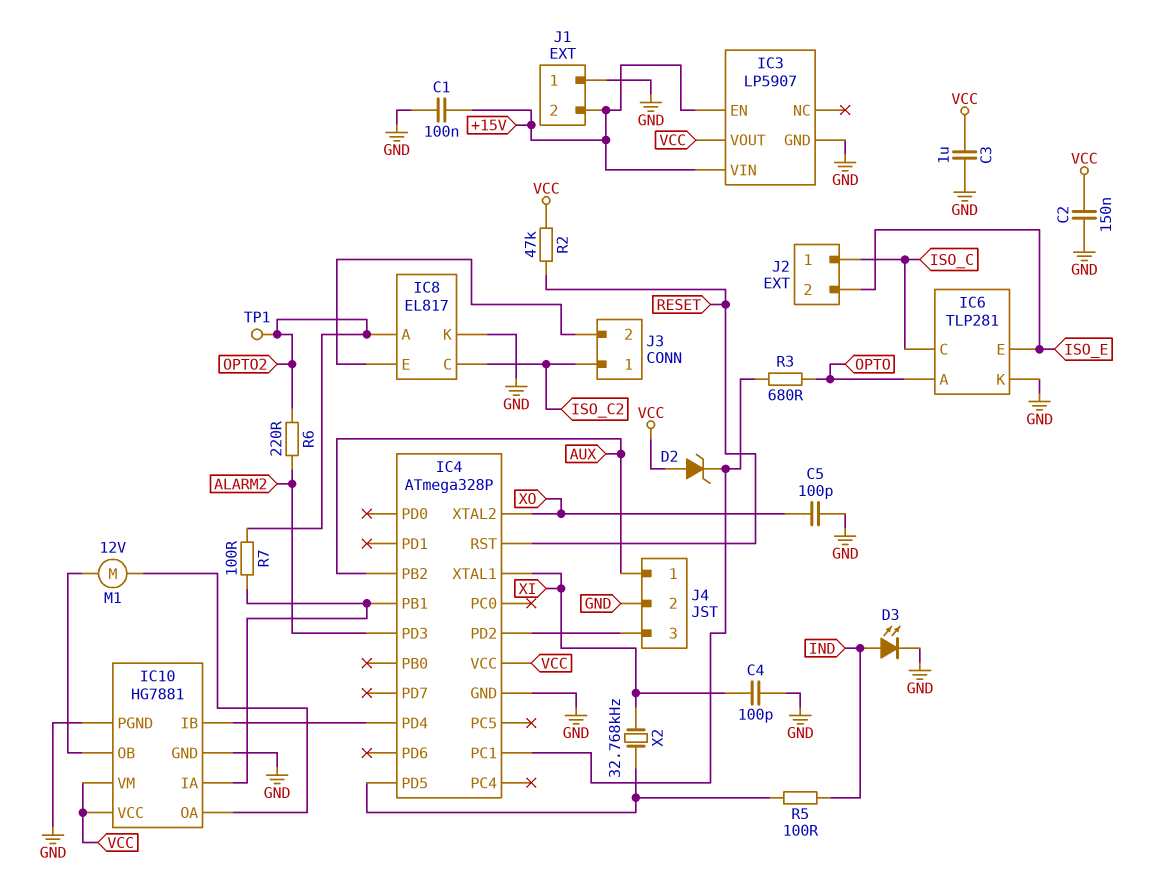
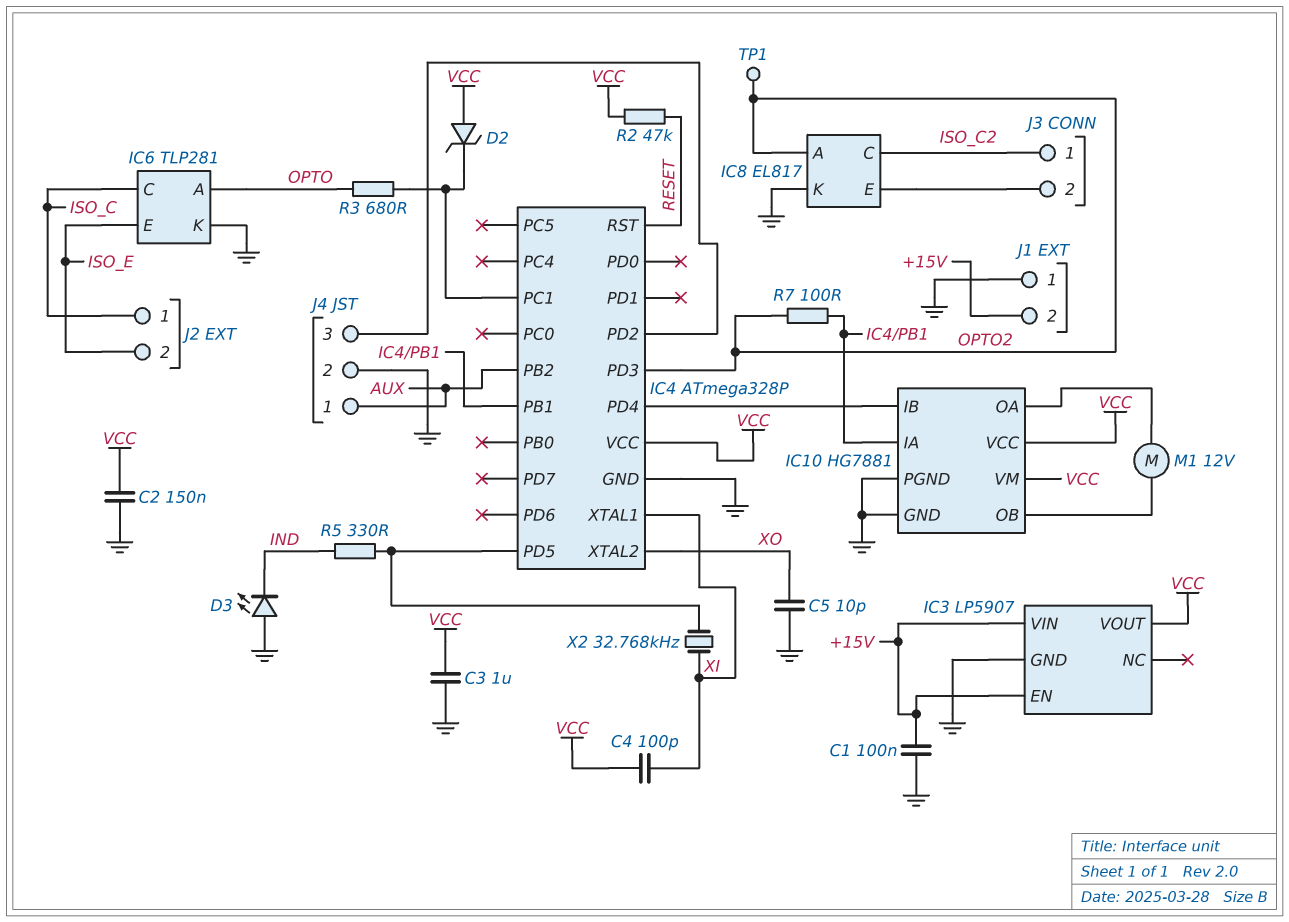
C4: 100pF (GND, XI) -> 100pF (VCC, XI)
C5: 100pF (GND, XO) -> 10pF (GND, XO)
D3: LED (A IND, K GND) -> LED (A GND, K IND)
IC4 pin PD3: ALARM2 -> OPTO2
R5: 100 (IC4/PD5, IND) -> 330 (IC4/PD5, IND)
R6: 220 (ALARM2, OPTO2) -> none

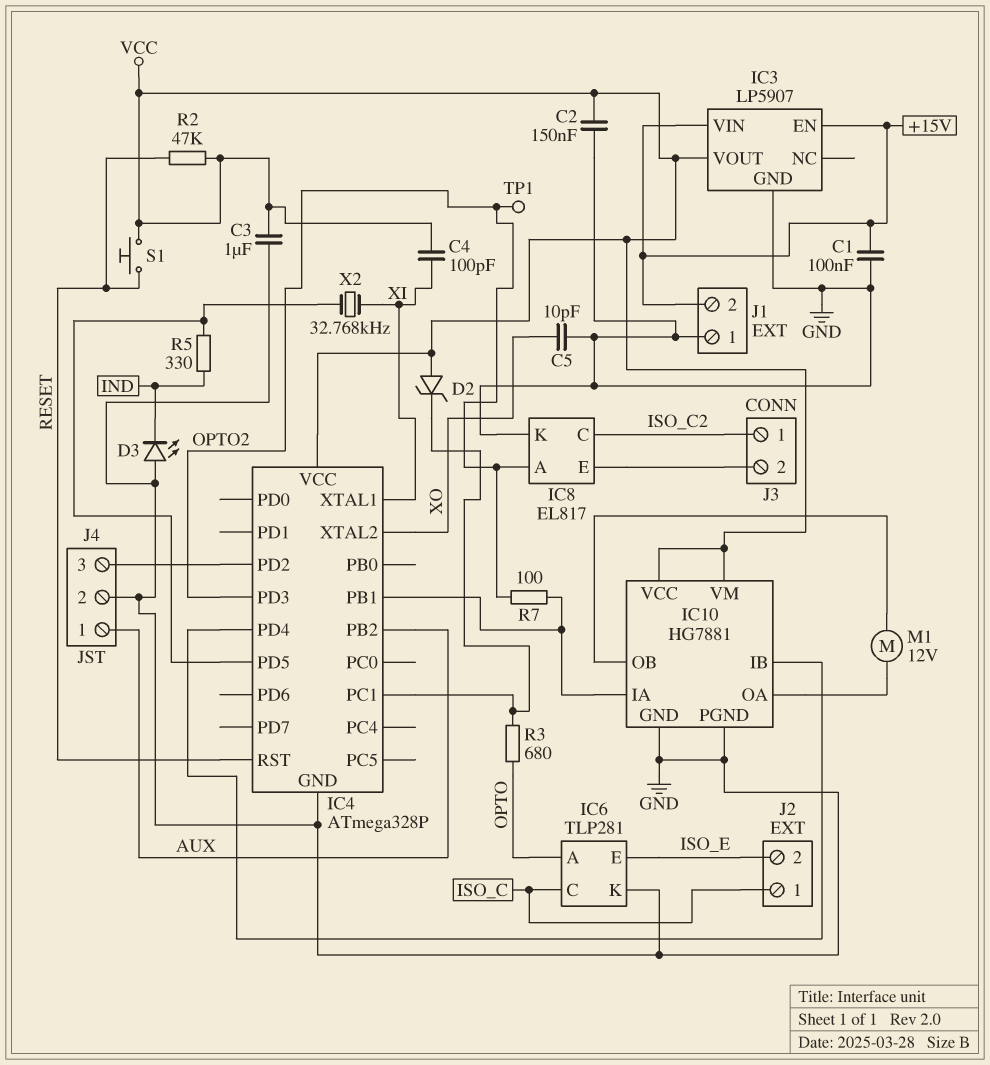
S1: none -> button (RESET, VCC)

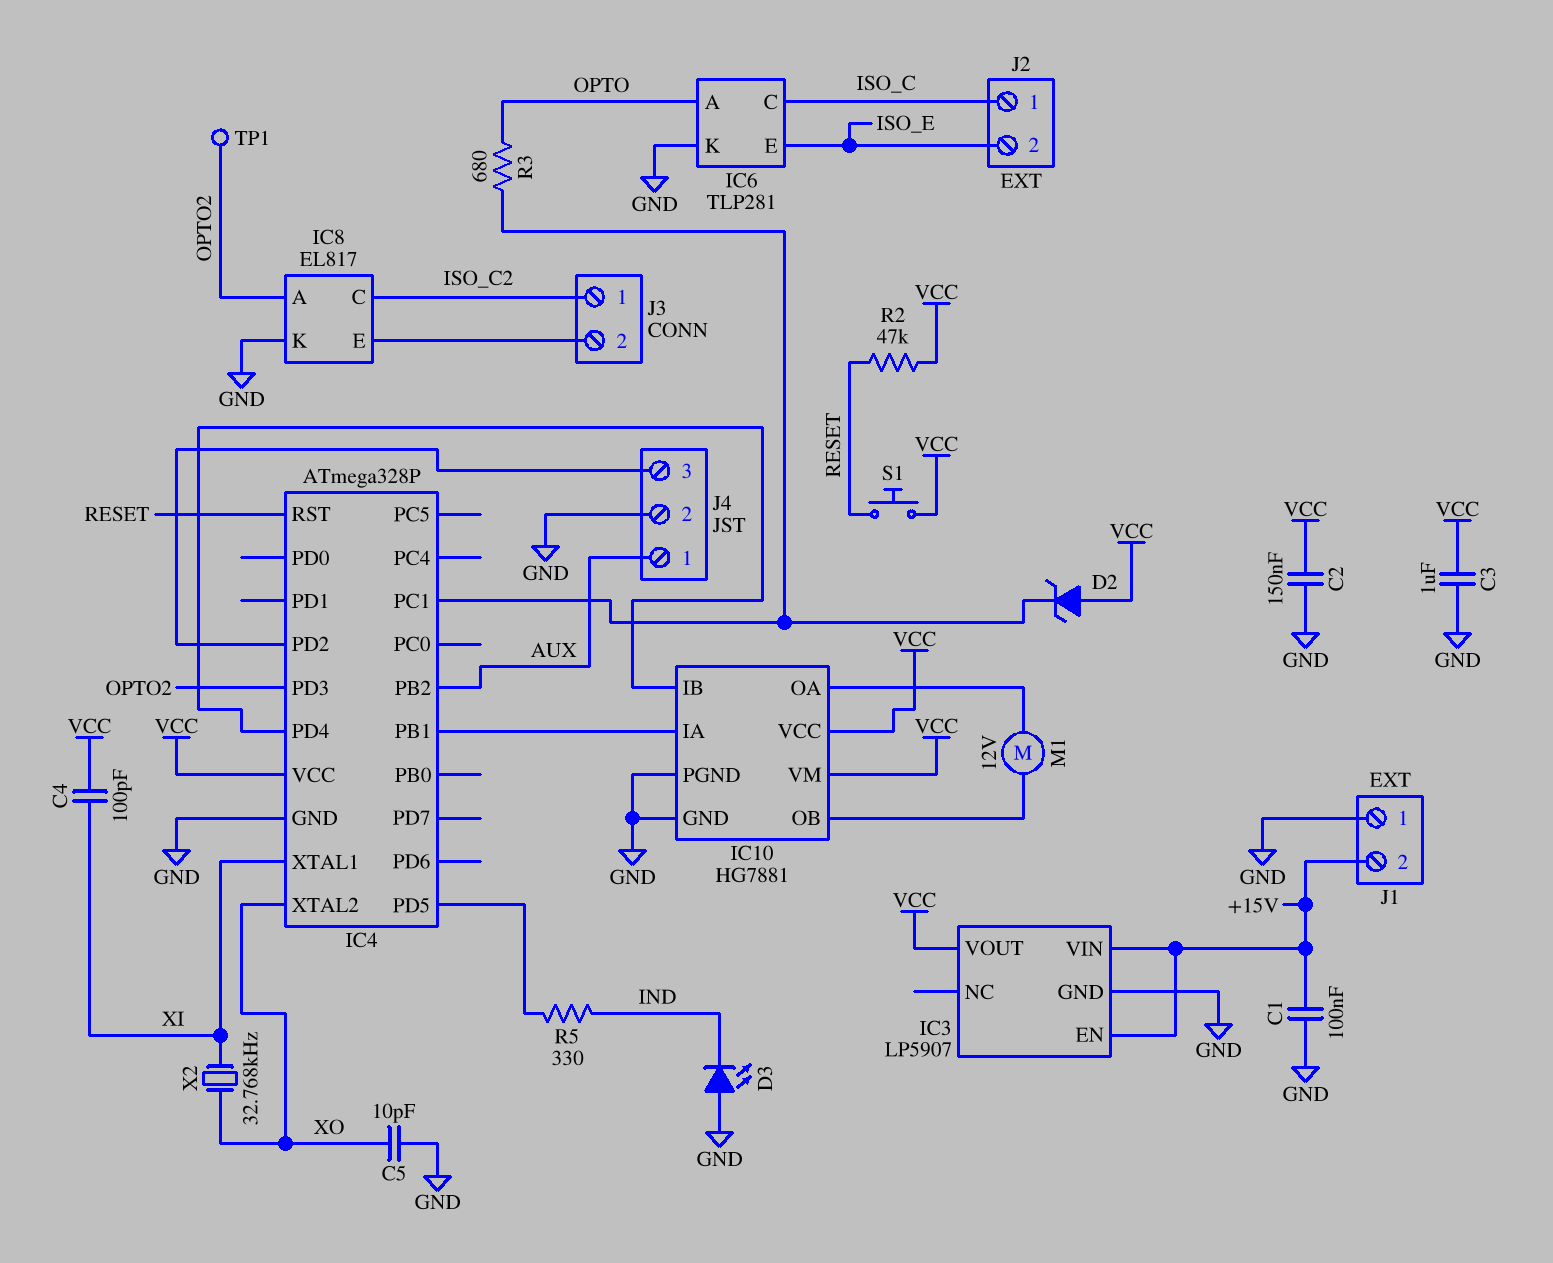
R7: 100 (IC4/PB1, OPTO2) -> none
X2: 32.768kHz (IC4/PD5, XI) -> 32.768kHz (XI, XO)

